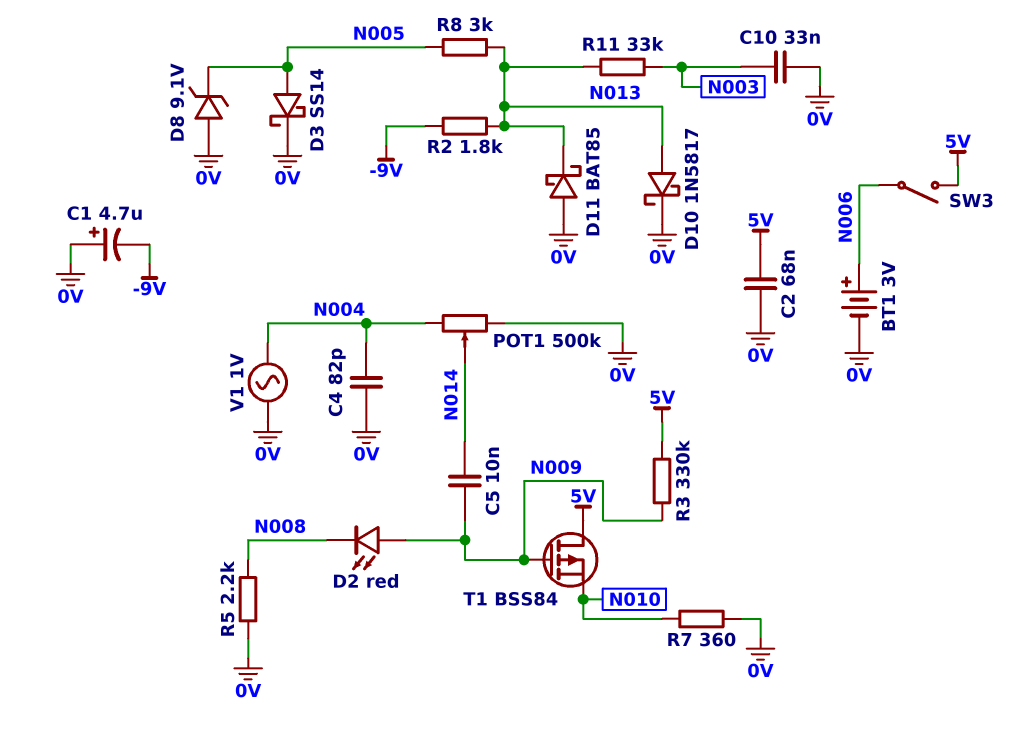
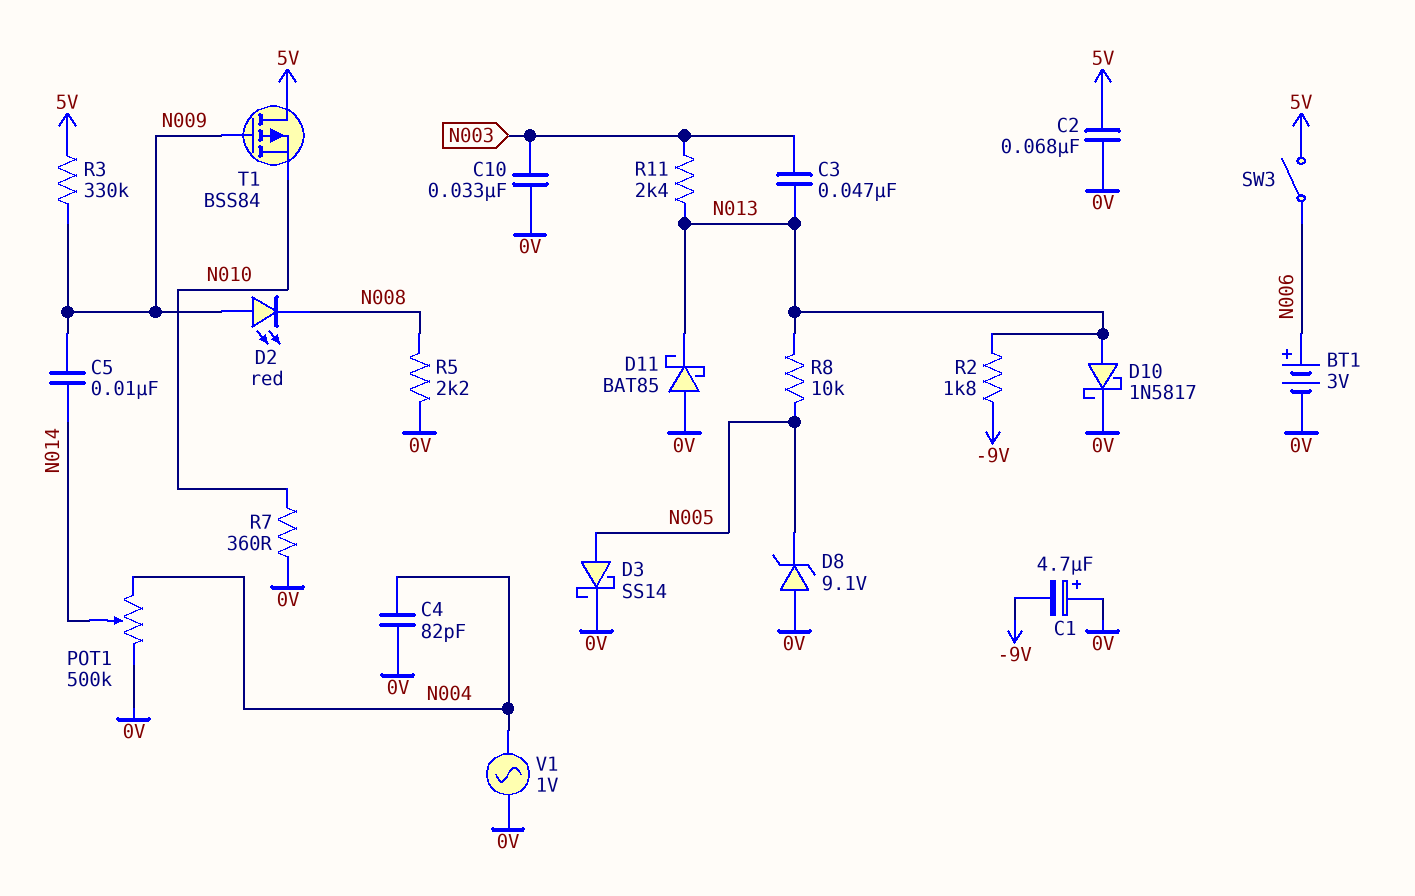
C3: none -> 47nF (N003, N013)
R8: 3k (N005, N013) -> 10k (N005, N013)
R11: 33k (N003, N013) -> 2.4k (N003, N013)

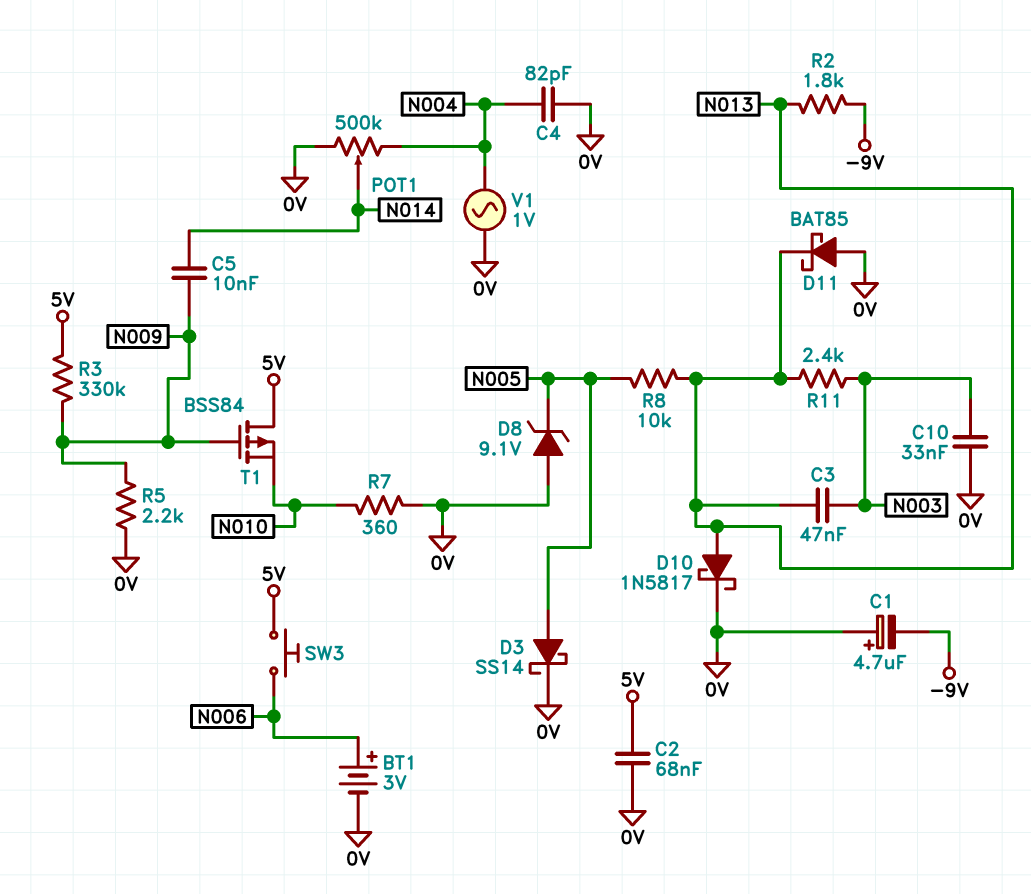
D2: LED red (A N009, K N008) -> none
R5: 2.2k (0V, N008) -> 2.2k (0V, N009)
SW3: switch (5V, N006) -> button (5V, N006)

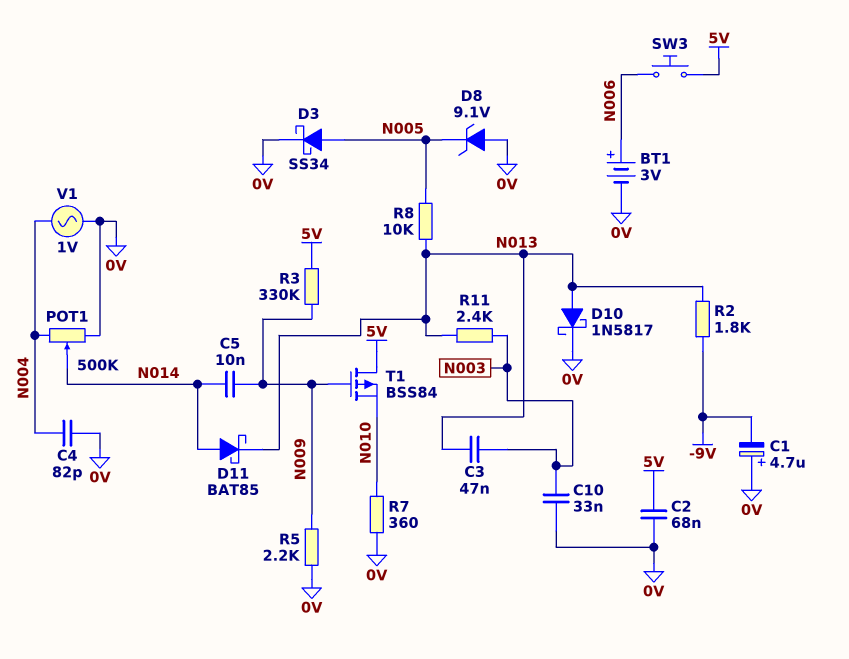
D3: schottky SS14 (A N005, K 0V) -> schottky SS34 (A N005, K 0V)
D11: schottky BAT85 (A 0V, K N013) -> schottky BAT85 (A N014, K N013)

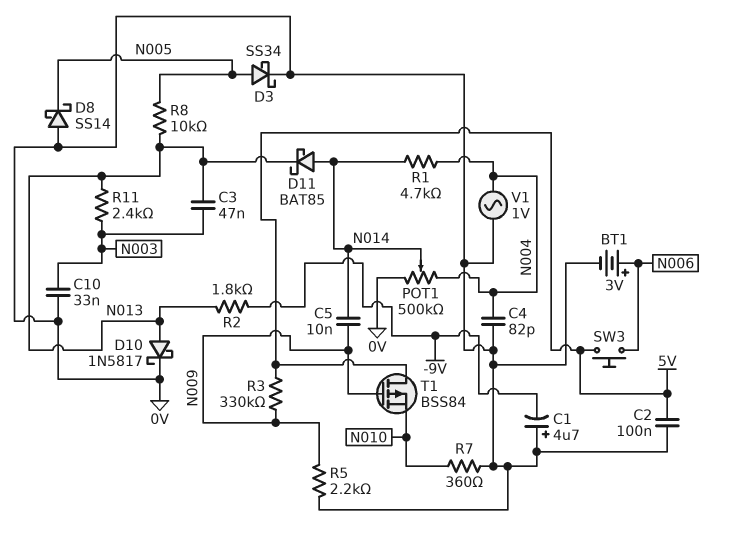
C2: 68nF (0V, 5V) -> 100nF (0V, 5V)
D8: zener 9.1V (A 0V, K N005) -> schottky SS14 (A 0V, K N005)
R1: none -> 4.7k (N004, N014)

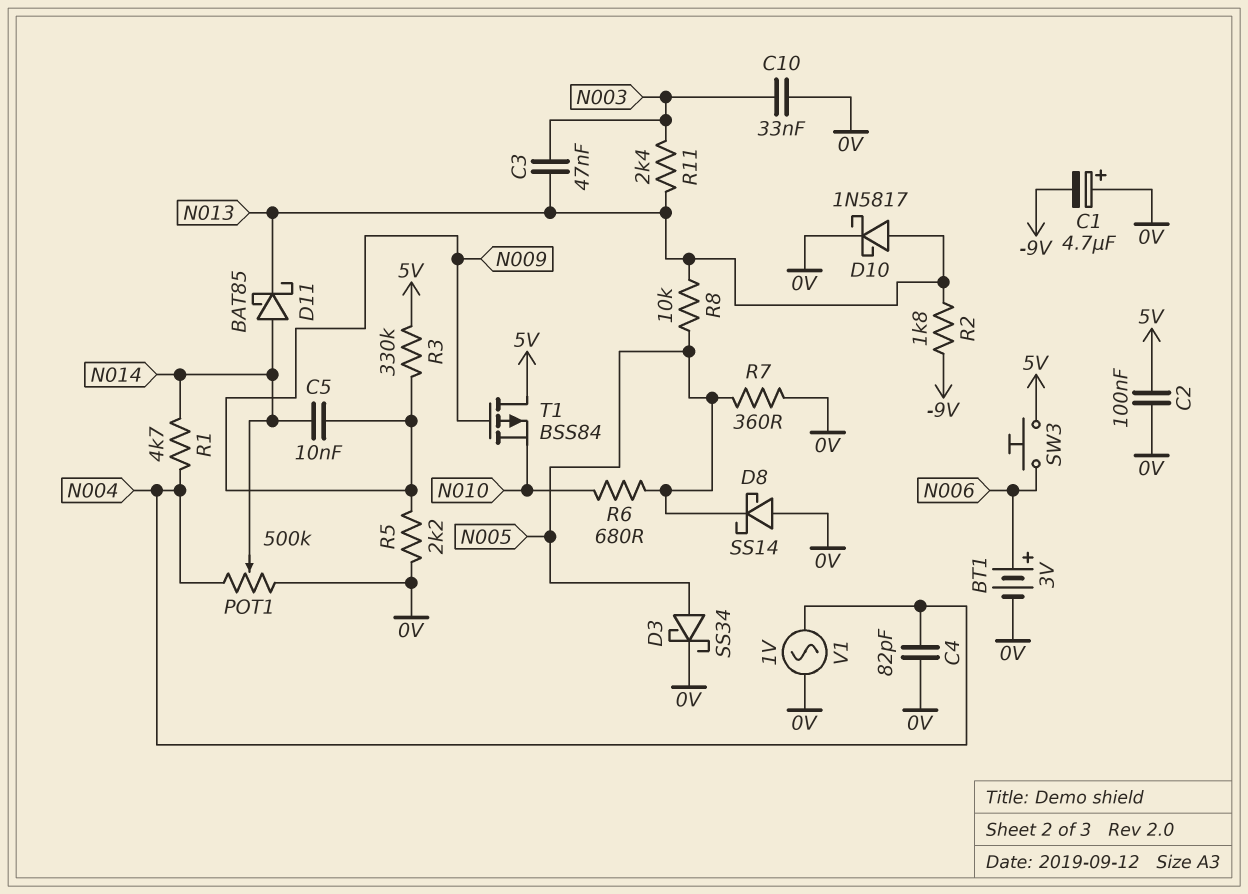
R6: none -> 680 (N005, N010)
R7: 360 (0V, N010) -> 360 (0V, N005)

